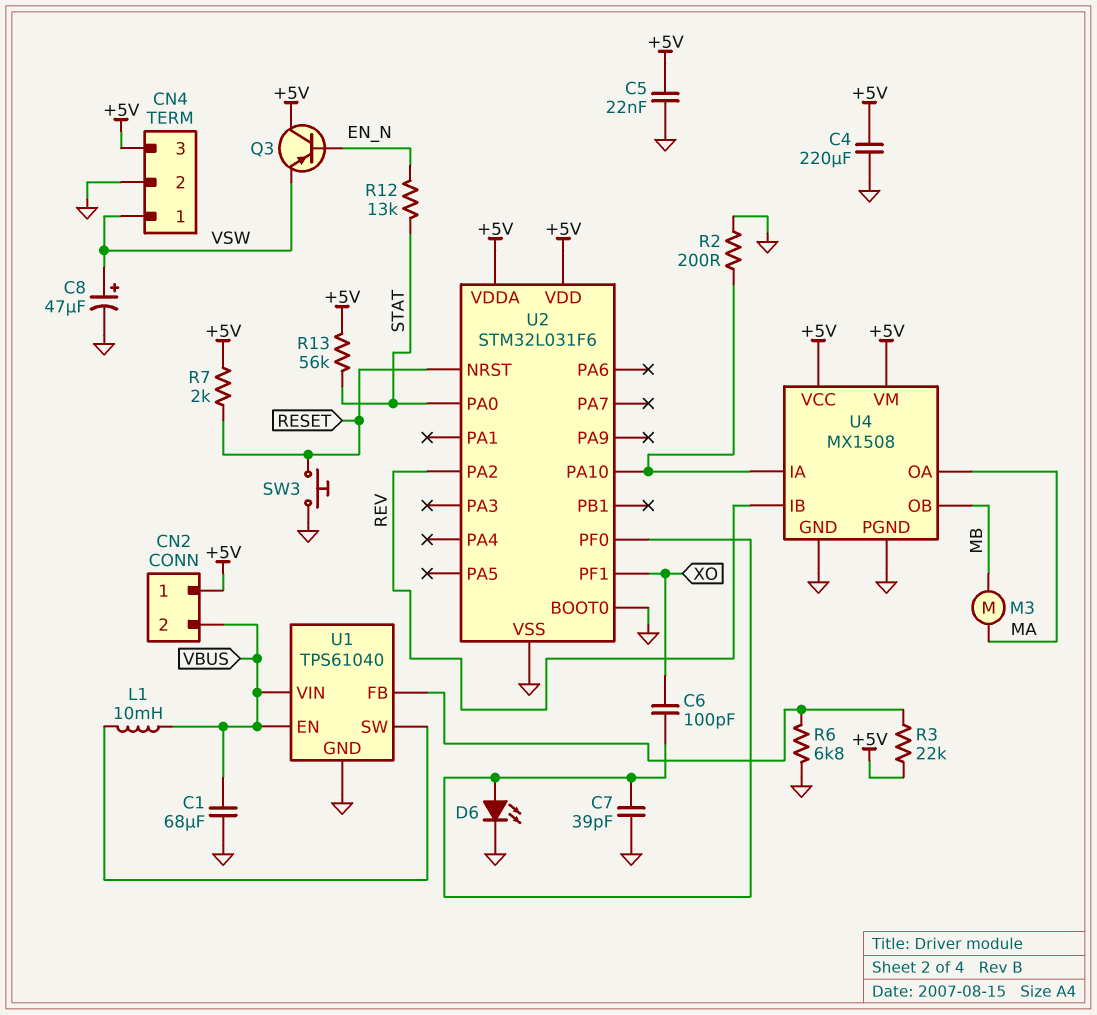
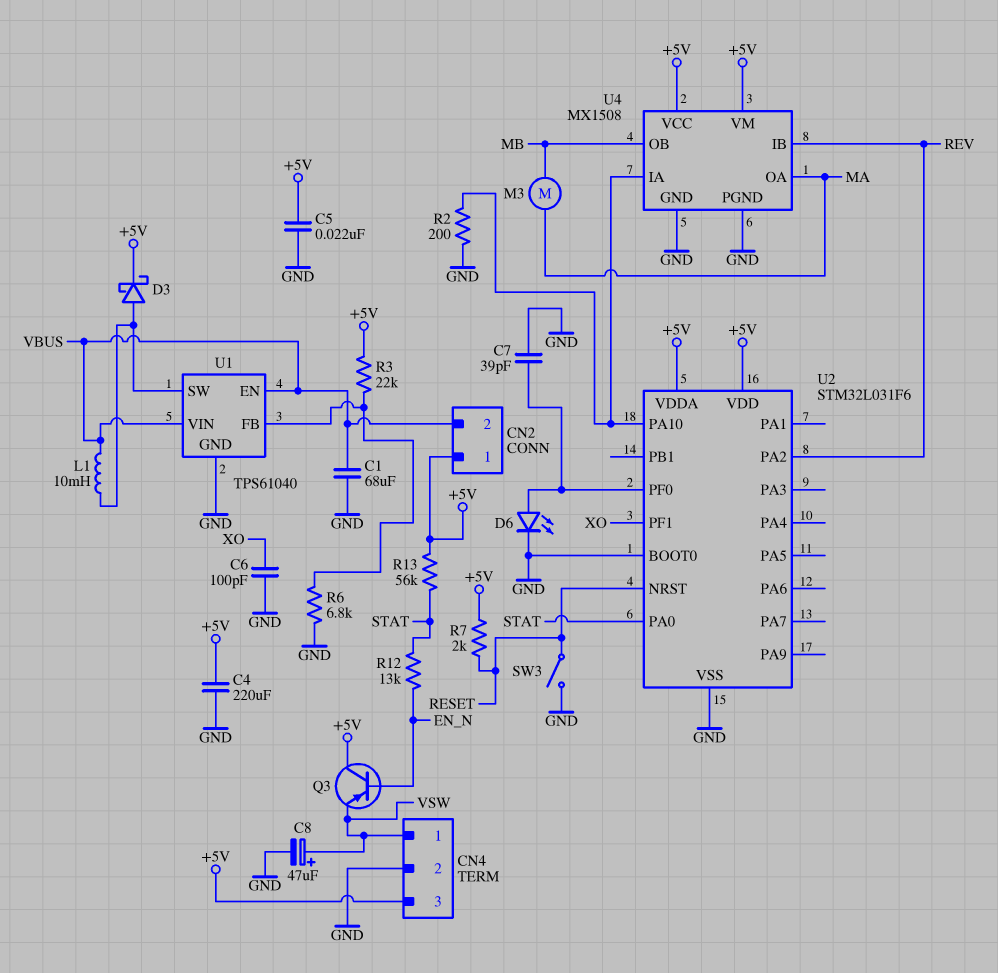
C6: 100pF (U2/PF0, XO) -> 100pF (GND, XO)
D3: none -> schottky (A U1/SW, K +5V)
SW3: button (GND, RESET) -> switch (GND, RESET)

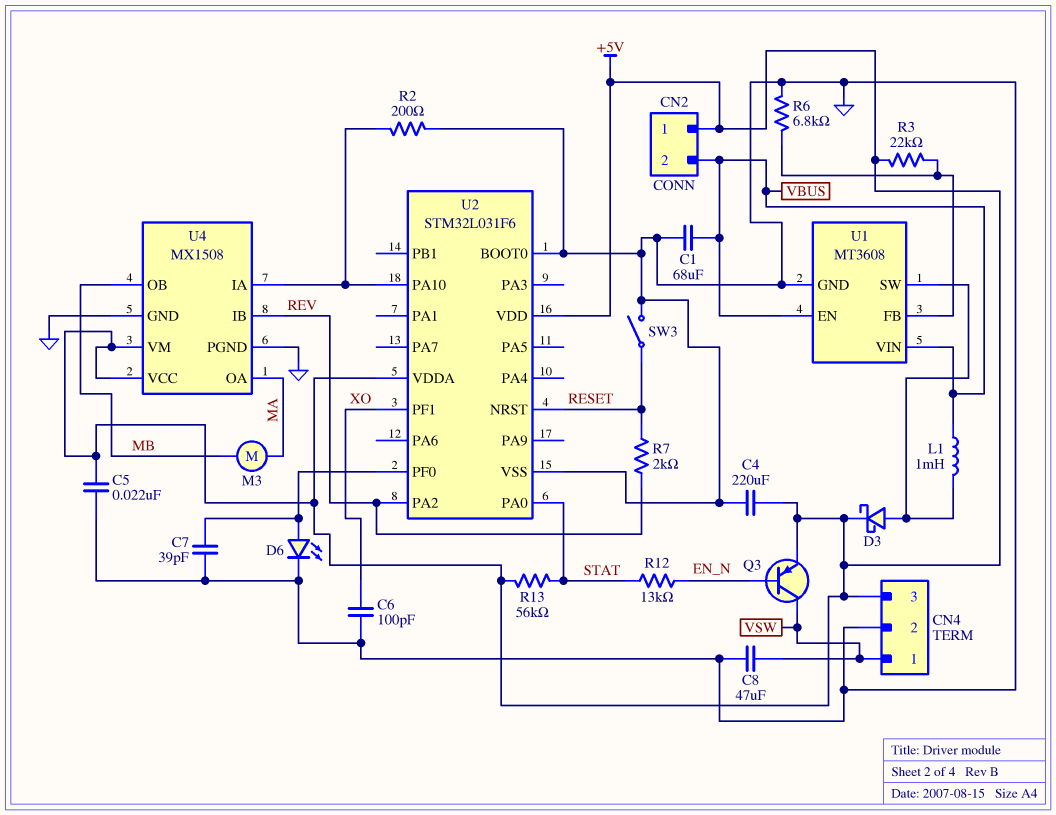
C8: 47uF (plus VSW, minus GND) -> 47uF (GND, VSW)
L1: 10mH (U1/SW, VBUS) -> 1mH (U1/SW, VBUS)
Q3: PNP (B EN_N, C +5V, E VSW) -> PNP (B EN_N, C VSW, E +5V)
R7: 2k (+5V, RESET) -> 2k (RESET, REV)
U1: TPS61040 -> MT3608

